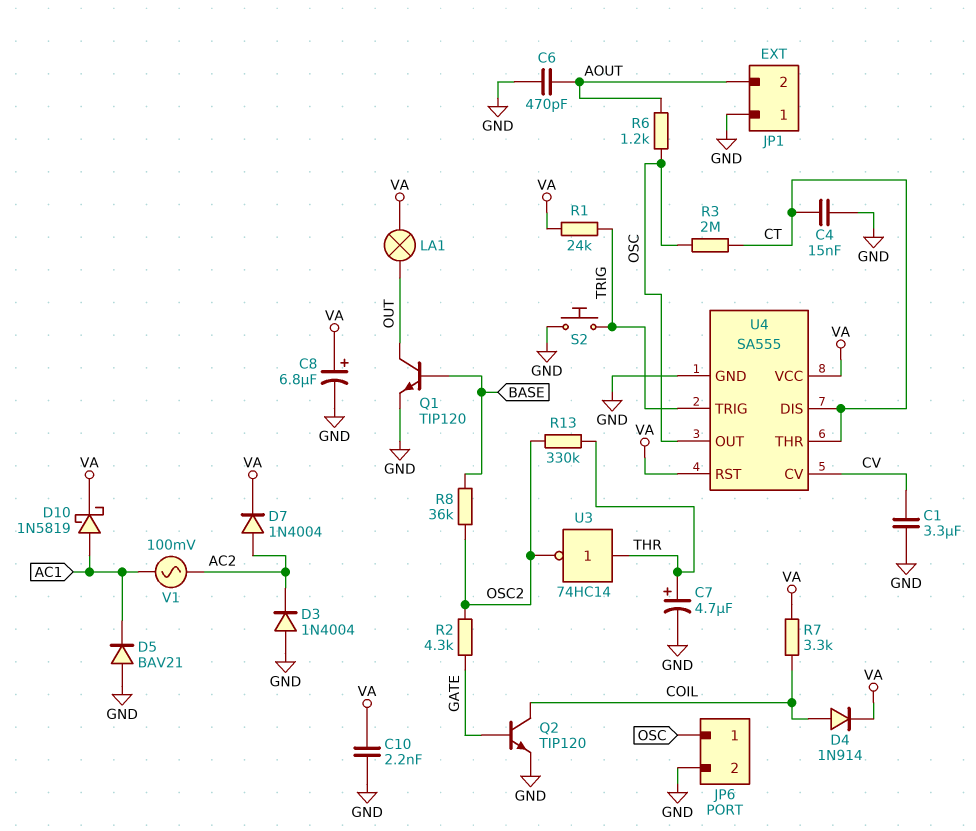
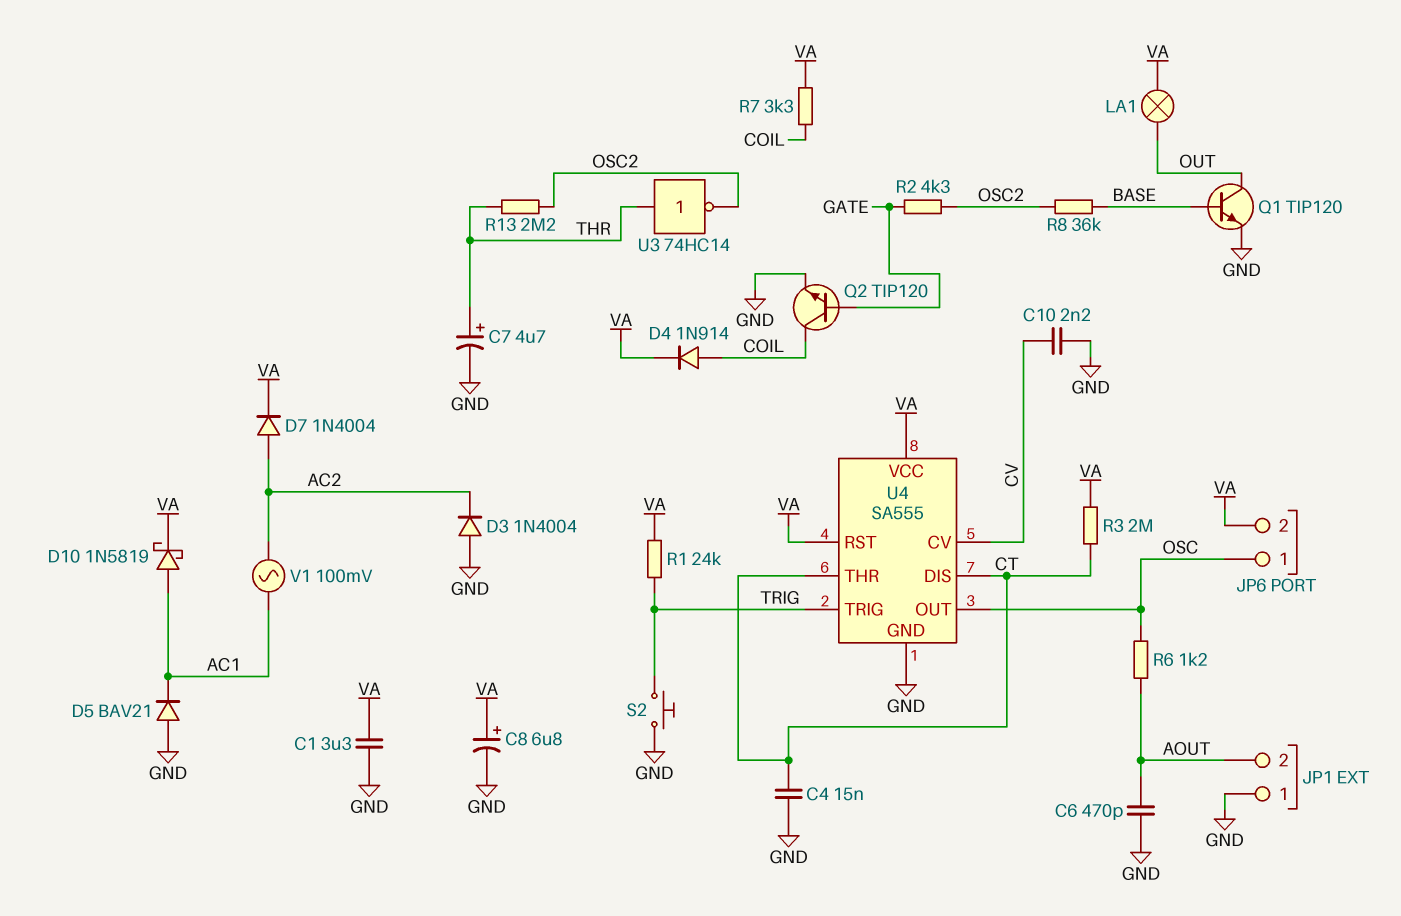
C1: 3.3uF (CV, GND) -> 3.3uF (GND, VA)
C10: 2.2nF (GND, VA) -> 2.2nF (CV, GND)
JP6 pin 2: GND -> VA
R3: 2M (CT, OSC) -> 2M (CT, VA)
R13: 330k (OSC2, THR) -> 2.2M (OSC2, THR)

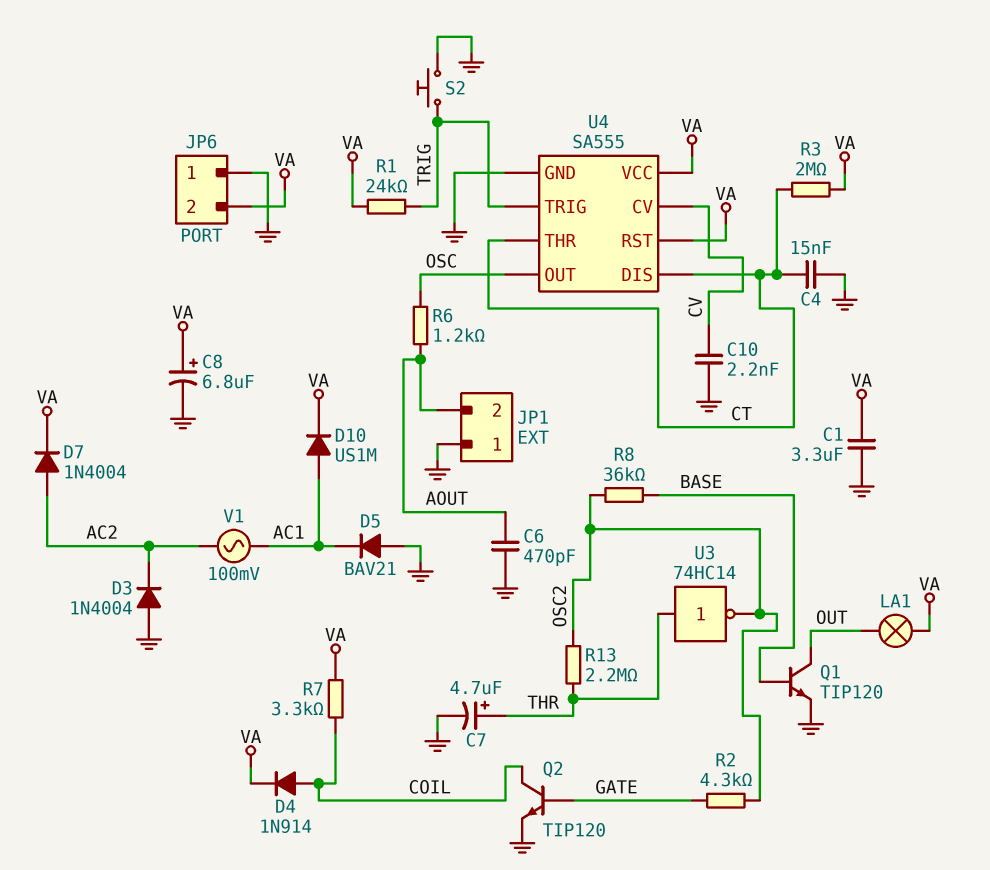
D10: schottky 1N5819 (A AC1, K VA) -> diode US1M (A AC1, K VA)
JP6 pin 1: OSC -> GND

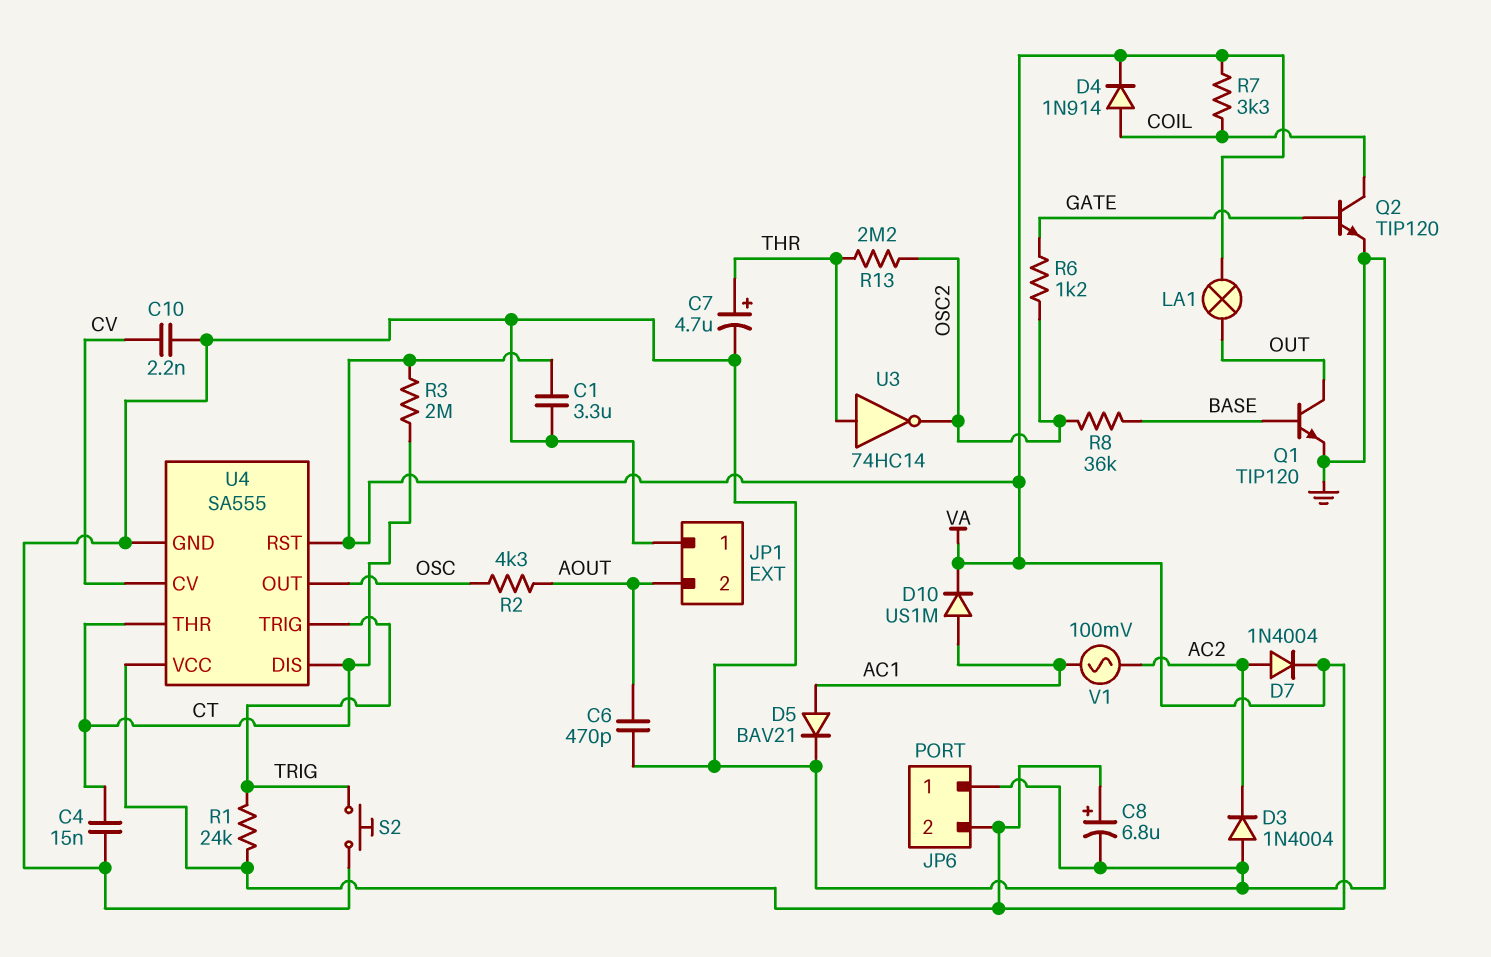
D5: diode BAV21 (A GND, K AC1) -> diode BAV21 (A AC1, K GND)
R2: 4.3k (GATE, OSC2) -> 4.3k (AOUT, OSC)
R6: 1.2k (AOUT, OSC) -> 1.2k (GATE, OSC2)

